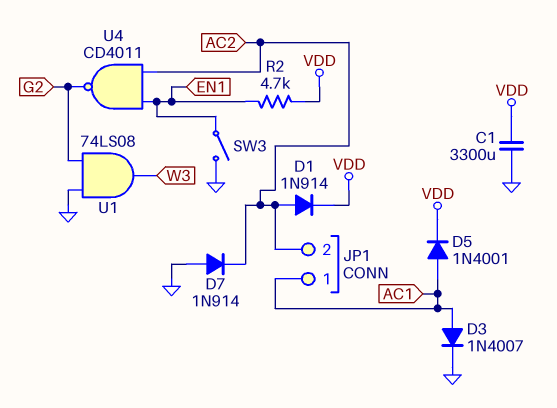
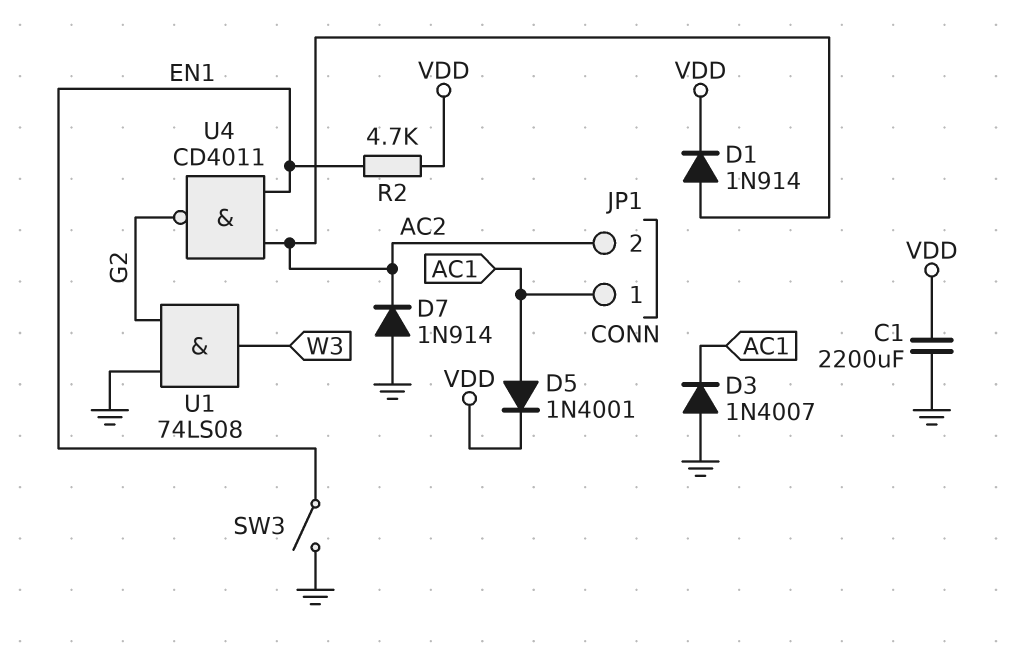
C1: 3300uF (GND, VDD) -> 2200uF (GND, VDD)
D3: diode 1N4007 (A AC1, K GND) -> diode 1N4007 (A GND, K AC1)

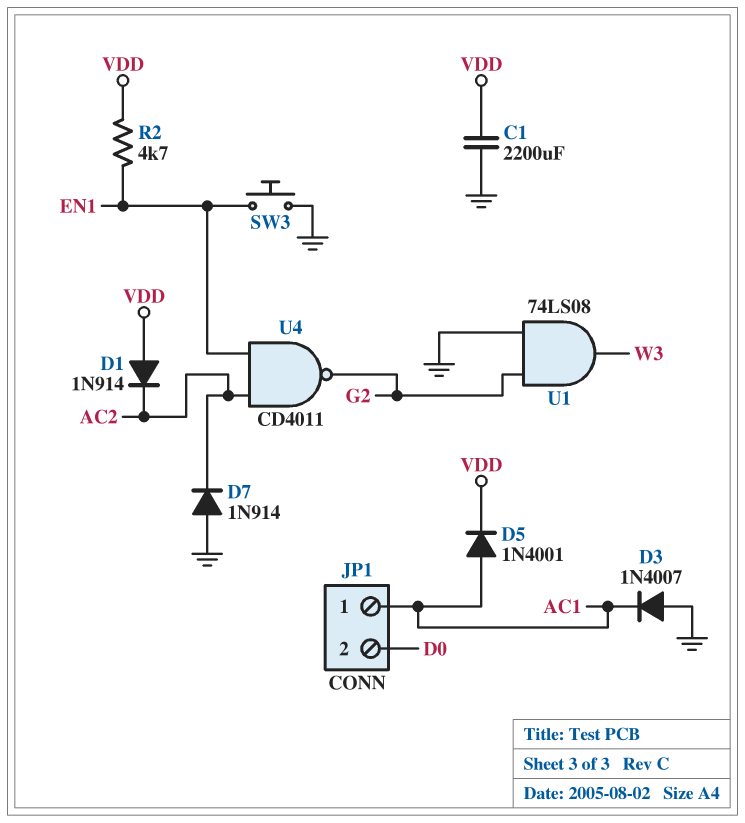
D1: diode 1N914 (A AC2, K VDD) -> diode 1N914 (A VDD, K AC2)
JP1 pin 2: AC2 -> D0
SW3: switch (EN1, GND) -> button (EN1, GND)

